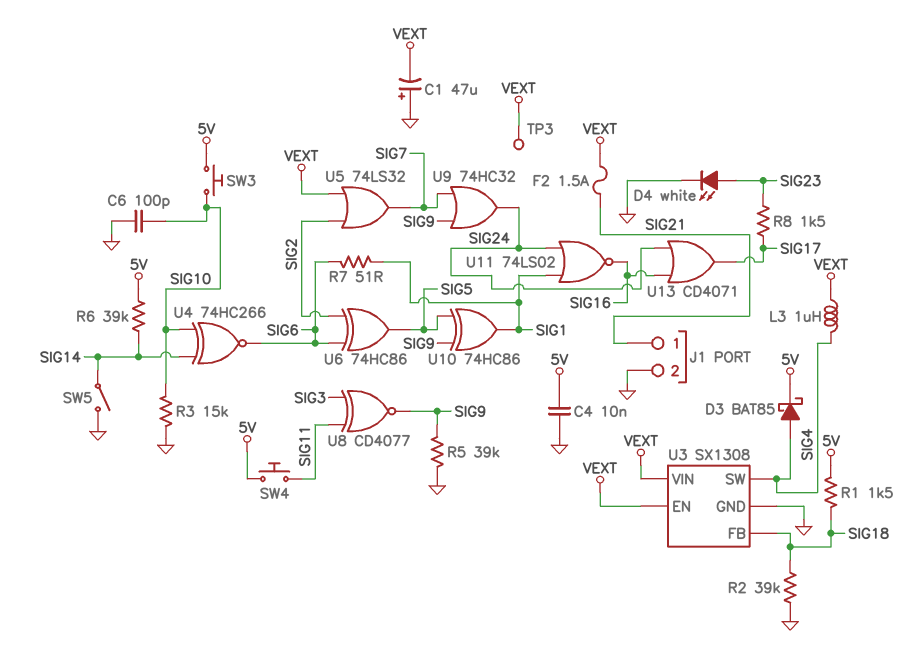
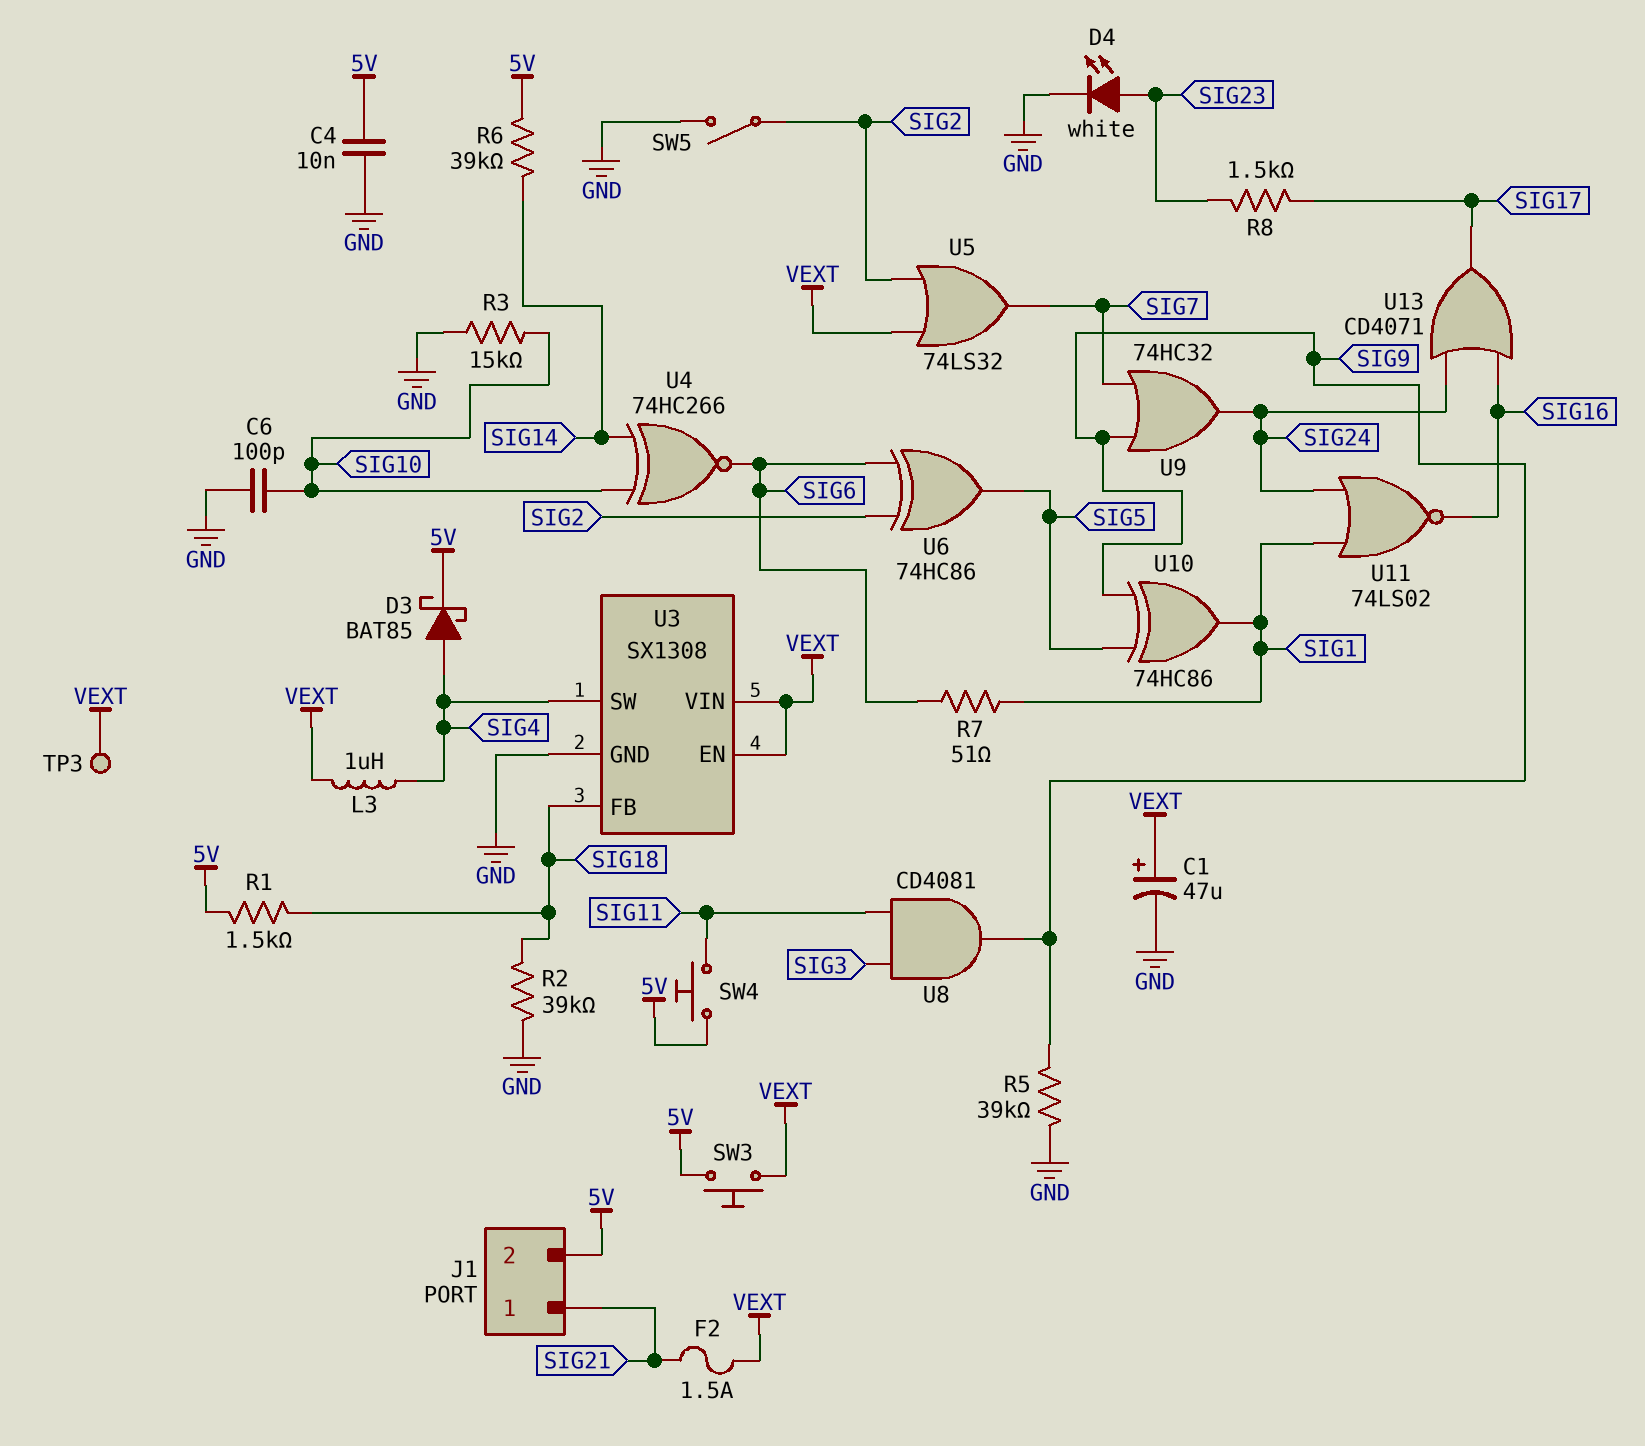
C1: 47uF (plus GND, minus VEXT) -> 47uF (plus VEXT, minus GND)
J1 pin 2: GND -> 5V
SW3: button (5V, SIG10) -> button (5V, VEXT)
SW5: switch (GND, SIG14) -> switch (GND, SIG2)
U8: XNOR CD4077 (in SIG3, in SIG11, out SIG9) -> AND CD4081 (in SIG3, in SIG11, out SIG9)

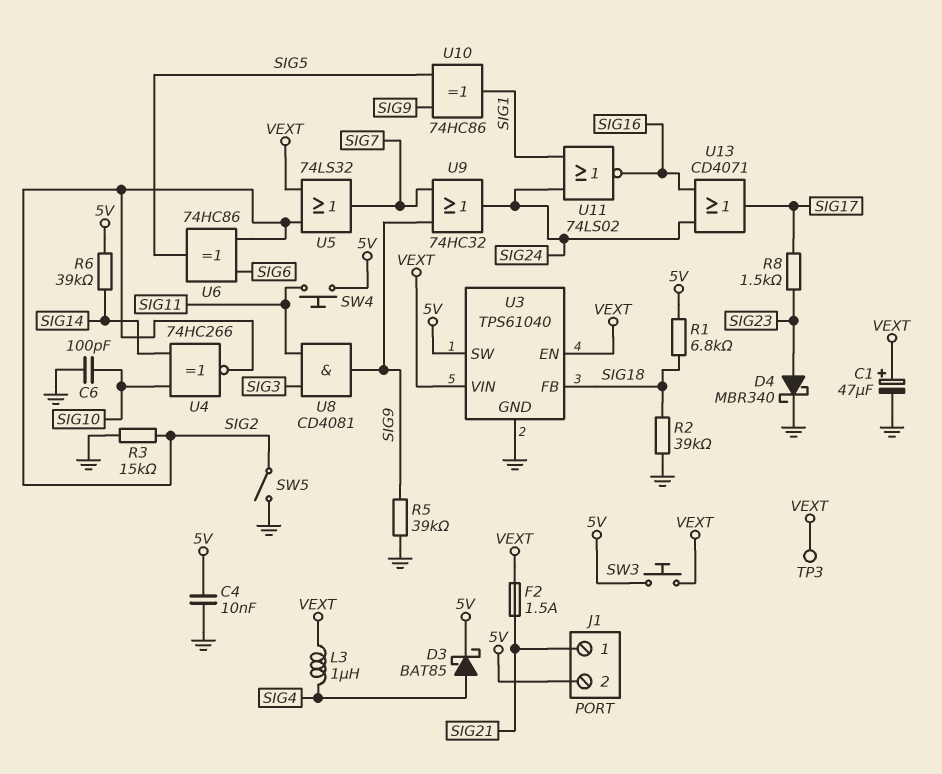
D4: LED white (A SIG23, K GND) -> schottky MBR340 (A SIG23, K GND)
R1: 1.5k (5V, SIG18) -> 6.8k (5V, SIG18)
R3: 15k (GND, SIG10) -> 15k (GND, SIG2)
R7: 51 (SIG1, SIG6) -> none
U3: SX1308 -> TPS61040
U3 pin SW: SIG4 -> 5V
U4: XNOR 74HC266 (in SIG10, in SIG14, out SIG6) -> XNOR 74HC266 (in SIG10, in SIG14, out SIG2)

